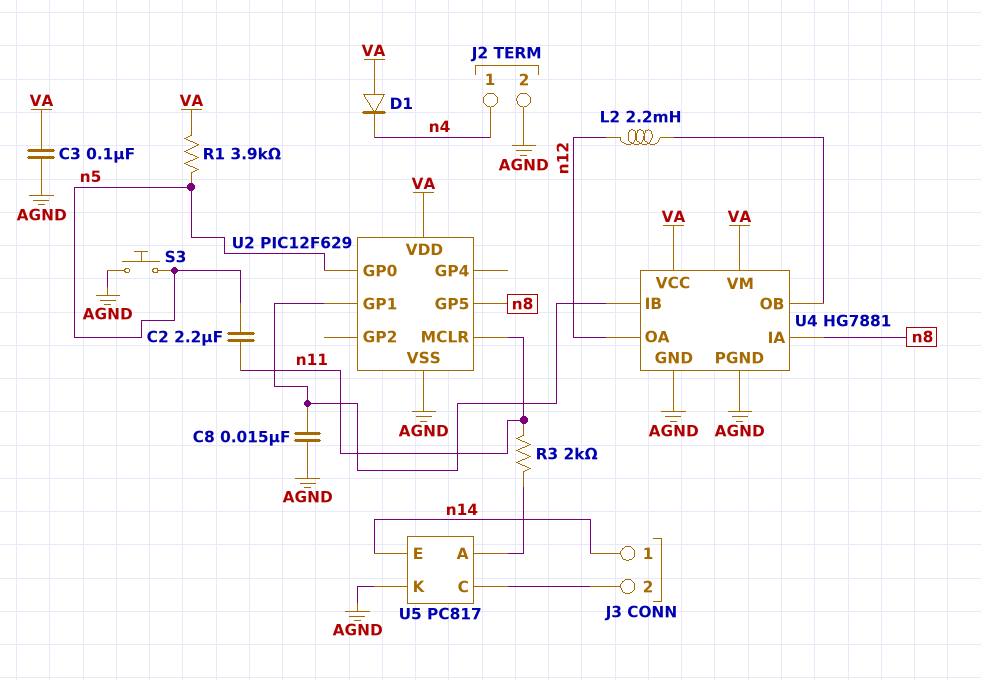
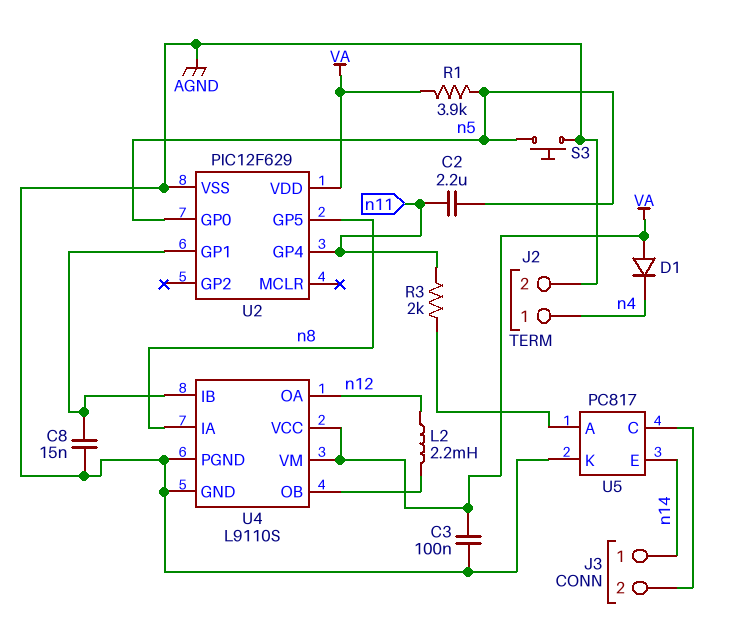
U2 pin GP4: none -> n11
U2 pin MCLR: n11 -> none
U4: HG7881 -> L9110S

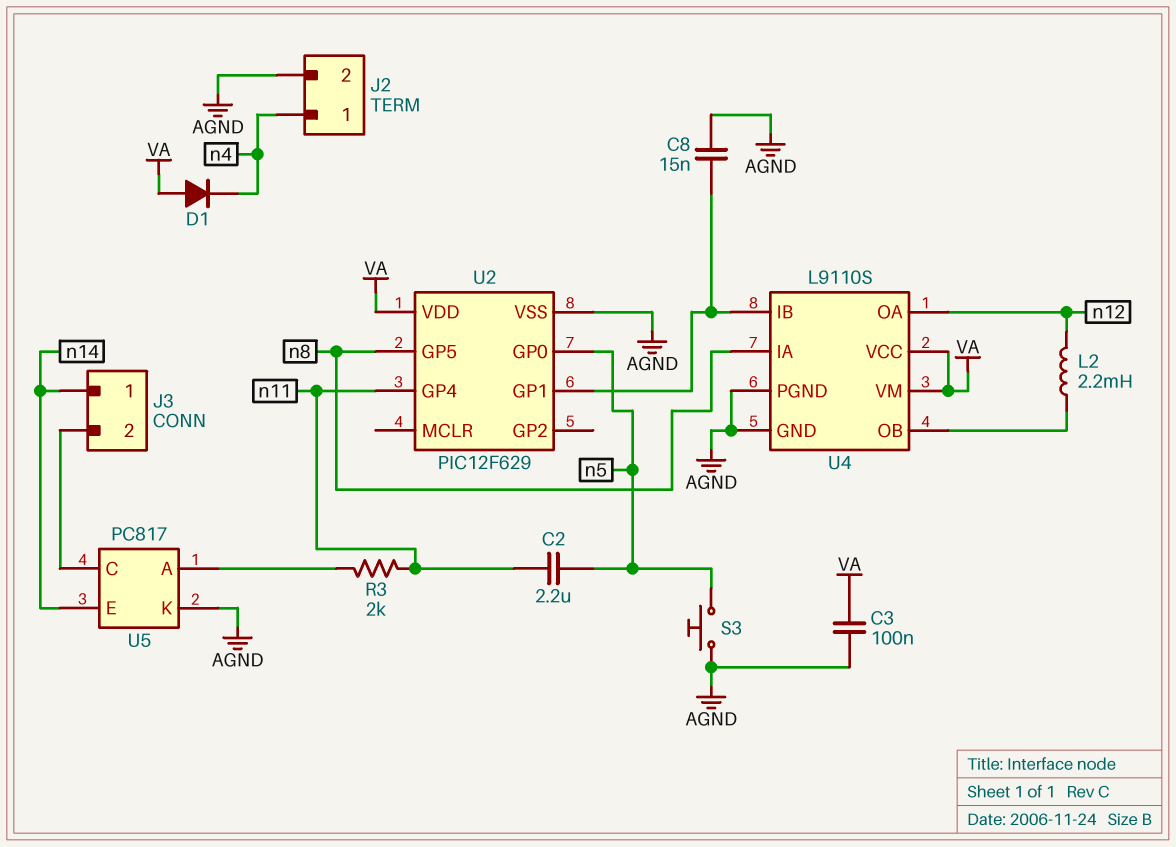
R1: 3.9k (VA, n5) -> none

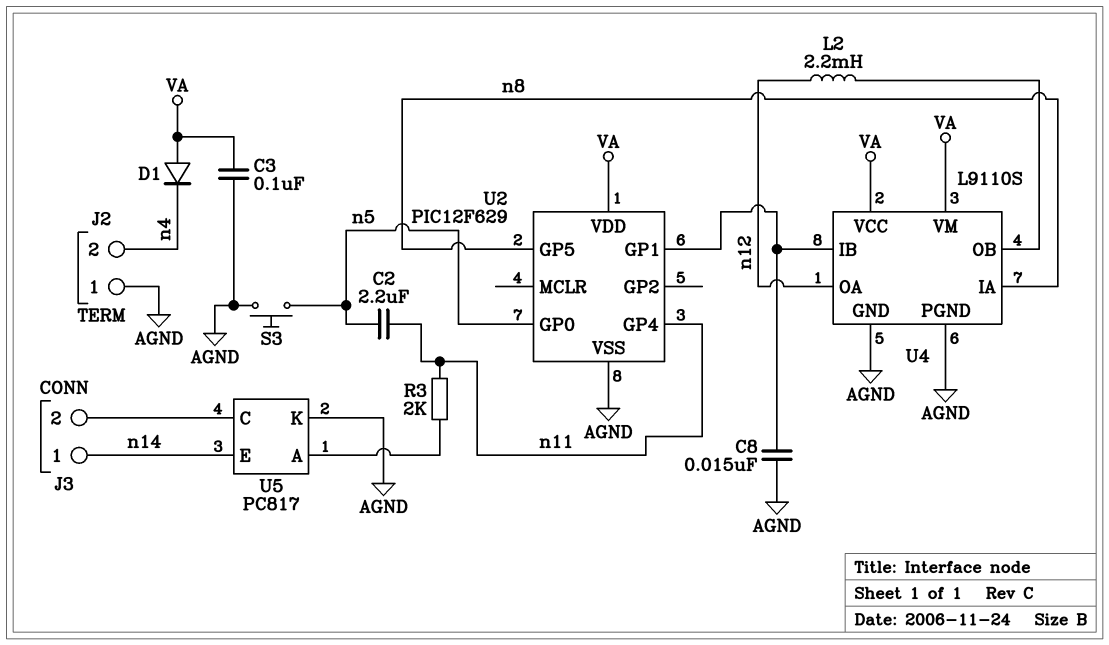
J2 pin 1: n4 -> AGND
J2 pin 2: AGND -> n4

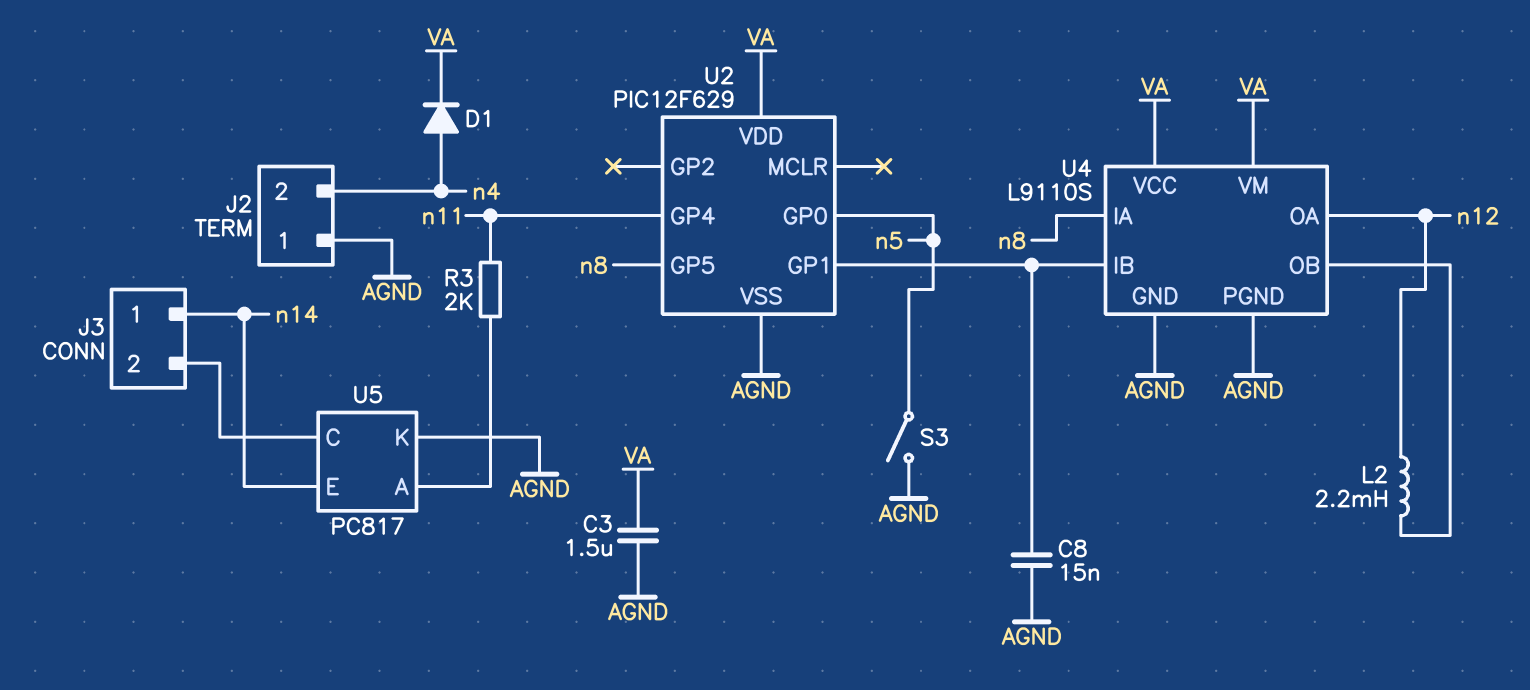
C2: 2.2uF (n5, n11) -> none
C3: 100nF (AGND, VA) -> 1.5uF (AGND, VA)
D1: diode (A VA, K n4) -> diode (A n4, K VA)
S3: button (AGND, n5) -> switch (AGND, n5)

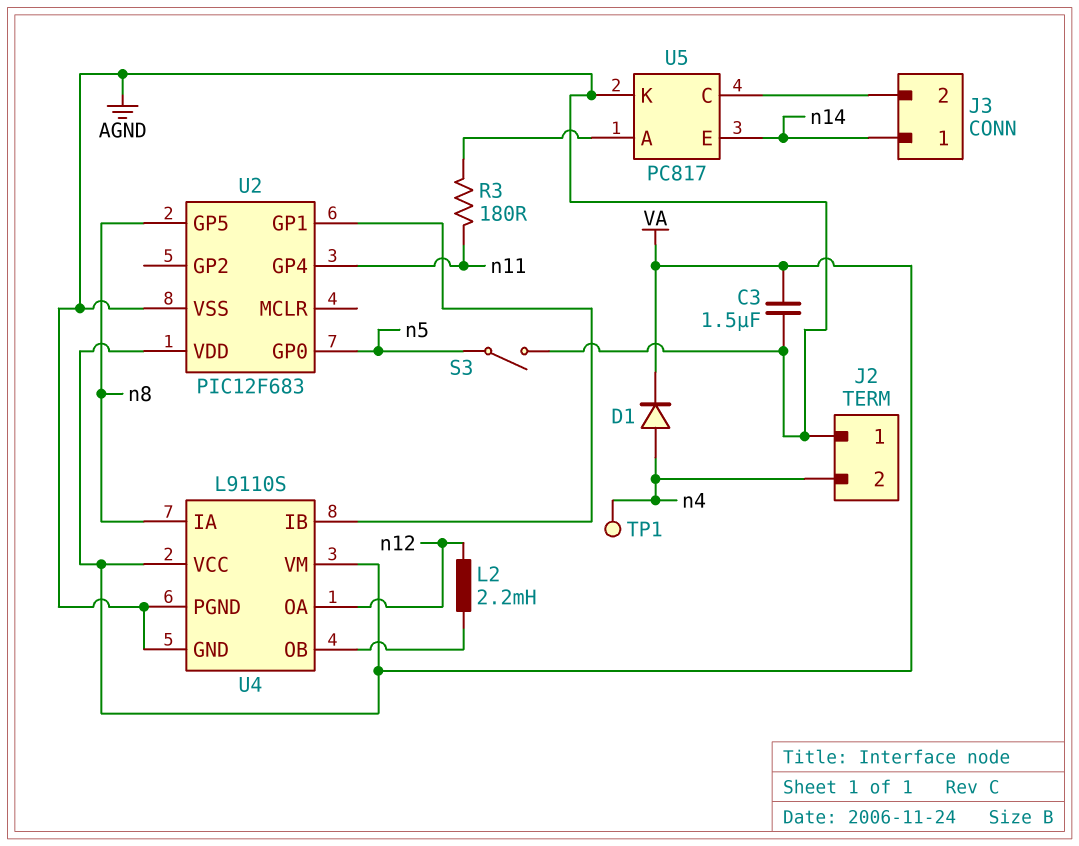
C8: 15nF (AGND, U2/GP1) -> none
R3: 2k (U5/A, n11) -> 180 (U5/A, n11)
TP1: none -> test point (n4)
U2: PIC12F629 -> PIC12F683

